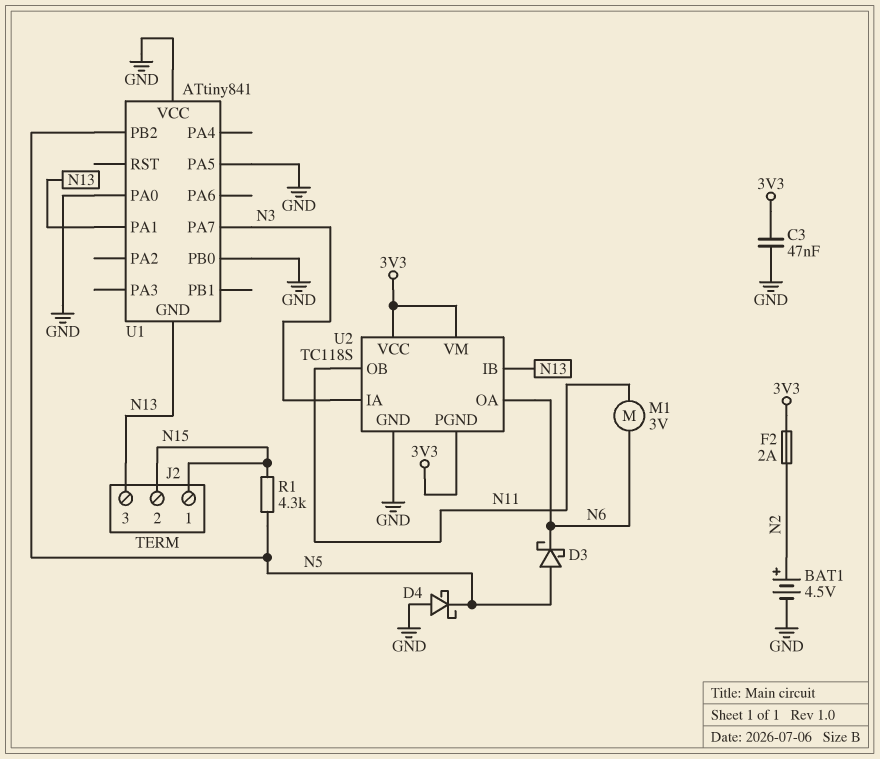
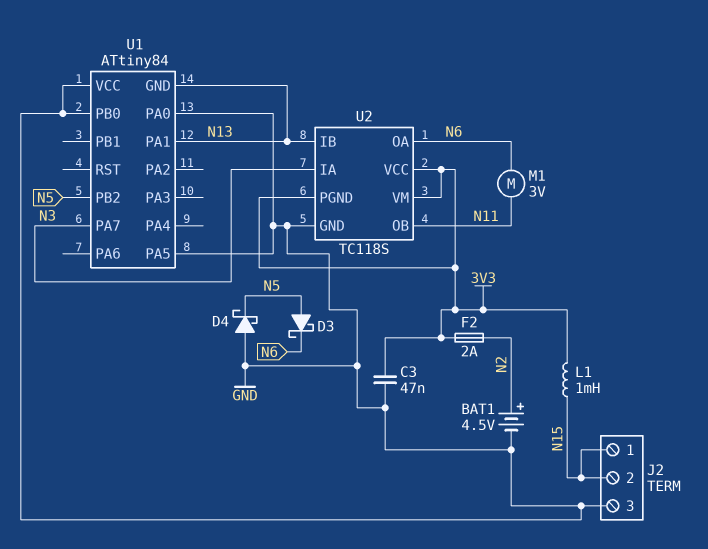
J2 pin 3: N13 -> GND
L1: none -> 1mH (3V3, N15)
R1: 4.3k (N5, N15) -> none
U1: ATtiny841 -> ATtiny84

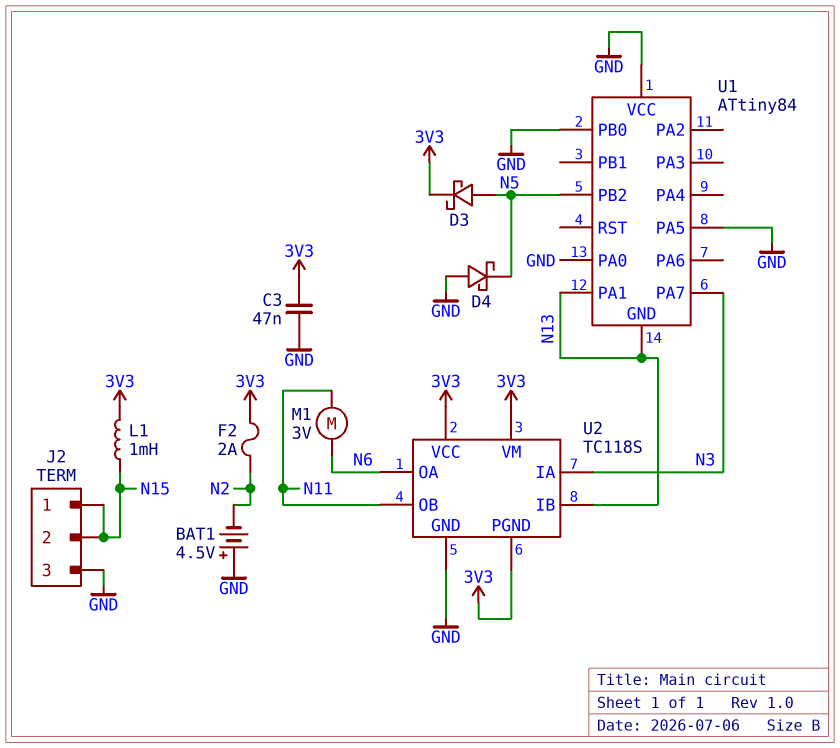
BAT1: 4.5V (plus N2, minus GND) -> 4.5V (plus GND, minus N2)
D3: schottky (A N5, K N6) -> schottky (A N5, K 3V3)

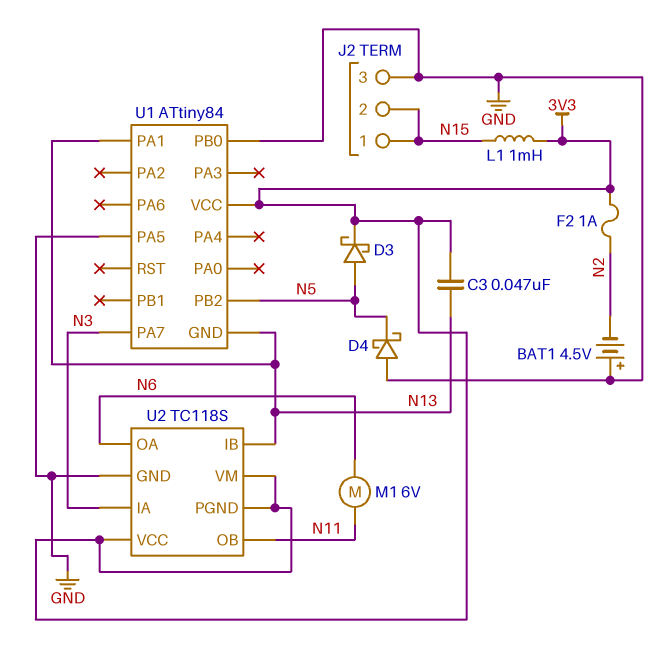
C3: 47nF (3V3, GND) -> 47nF (3V3, N13)
F2: 2A (3V3, N2) -> 1A (3V3, N2)
M1: motor 3V (N6, N11) -> motor 6V (N6, N11)
U1 pin PA0: GND -> none
U1 pin VCC: GND -> 3V3

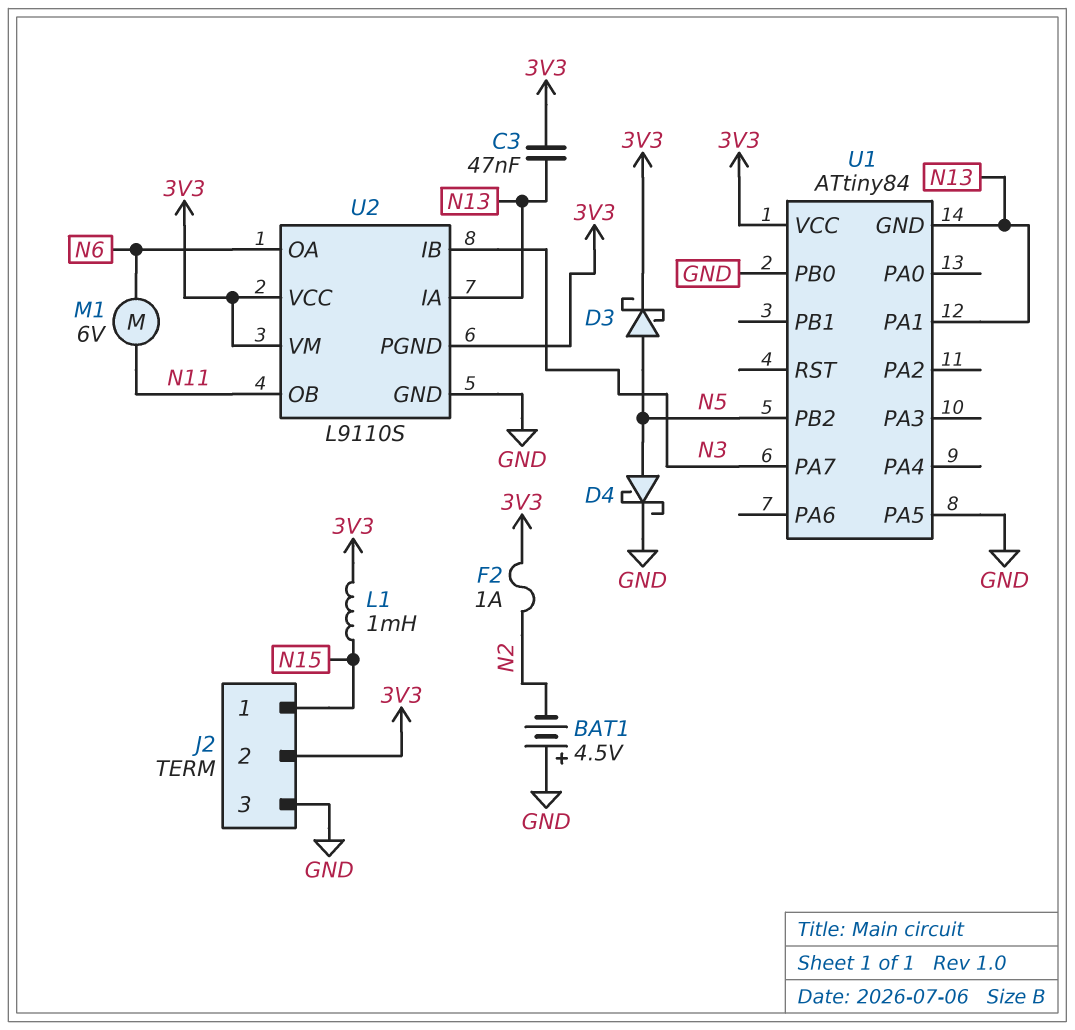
D4: schottky (A GND, K N5) -> schottky (A N5, K GND)
J2 pin 2: N15 -> 3V3
U2: TC118S -> L9110S
U2 pin IA: N3 -> N13
U2 pin IB: N13 -> N3

